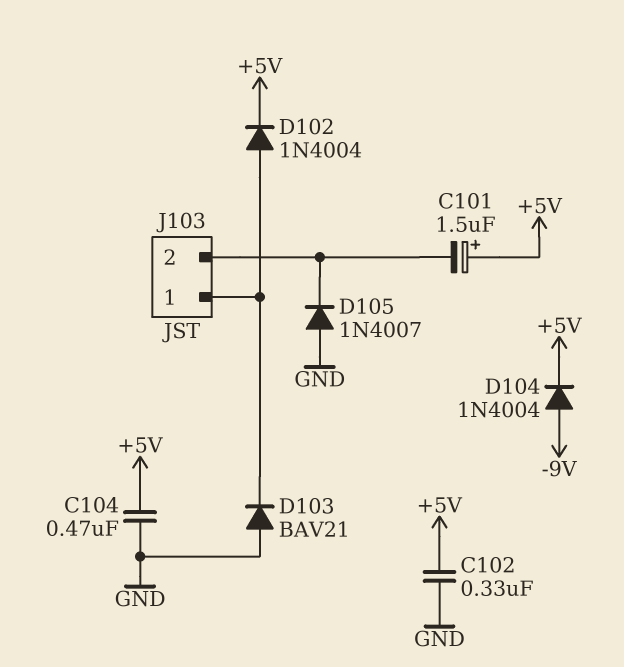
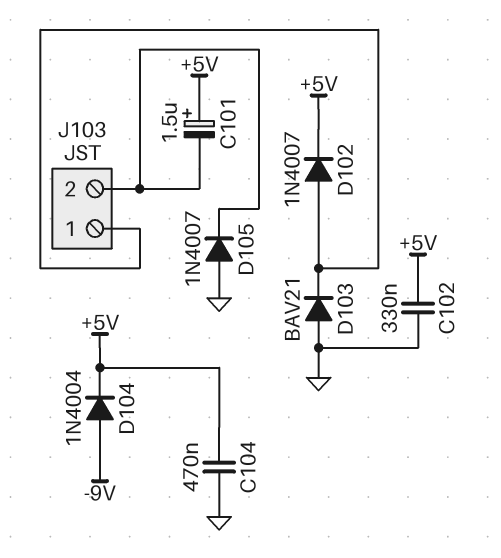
D102: diode 1N4004 (A J103/1, K +5V) -> diode 1N4007 (A J103/1, K +5V)

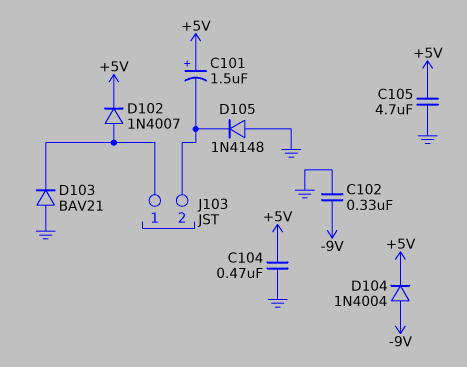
C102: 330nF (+5V, GND) -> 330nF (-9V, GND)
C105: none -> 4.7uF (+5V, GND)
D105: diode 1N4007 (A GND, K J103/2) -> diode 1N4148 (A GND, K J103/2)

